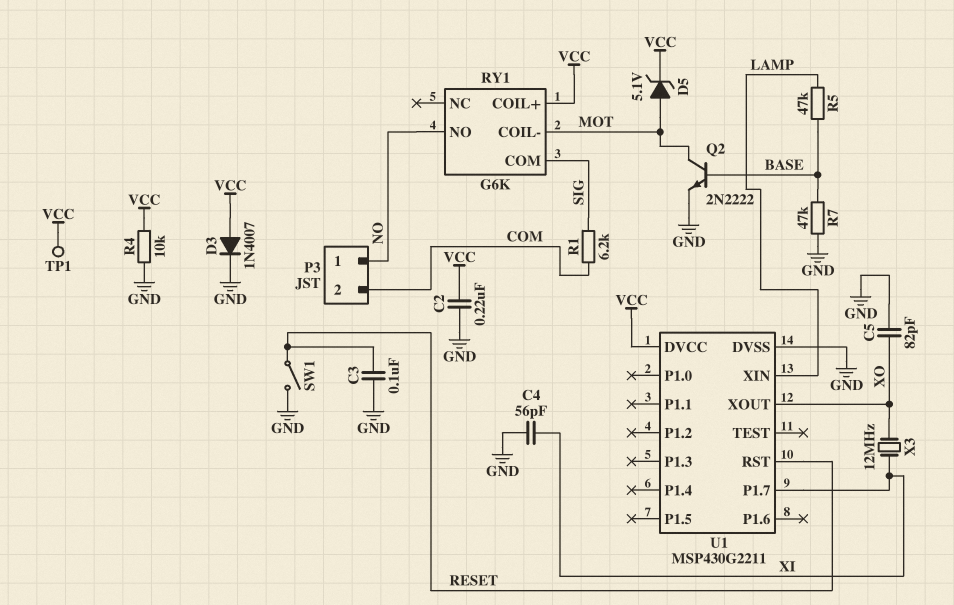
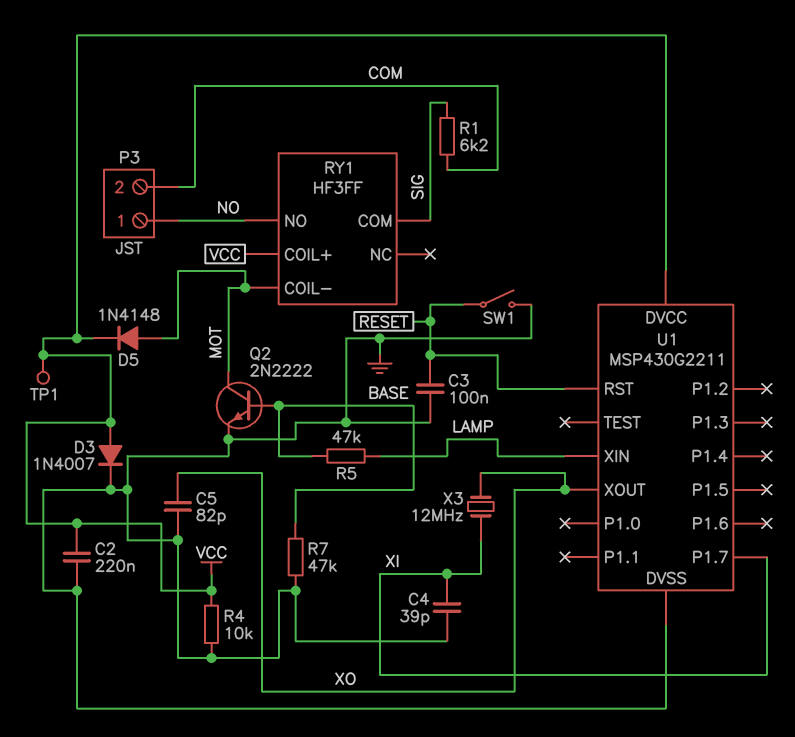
C4: 56pF (GND, XI) -> 39pF (GND, XI)
D5: zener 5.1V (A MOT, K VCC) -> diode 1N4148 (A MOT, K VCC)
RY1: G6K -> HF3FF

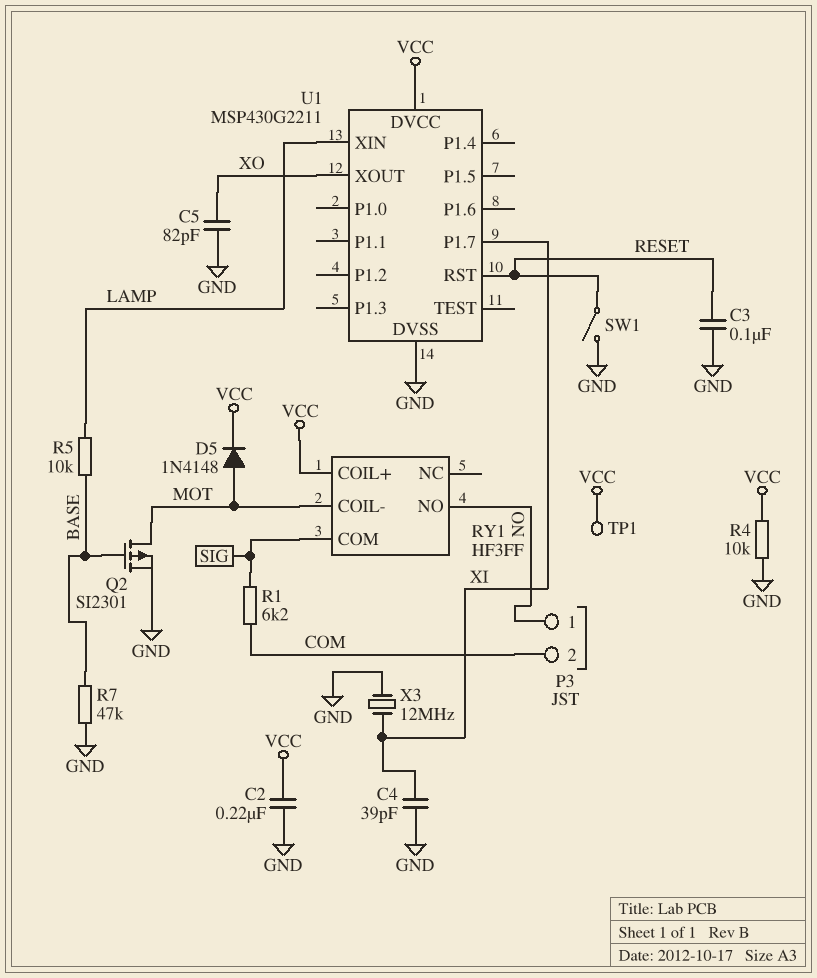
D3: diode 1N4007 (A VCC, K GND) -> none
Q2: NPN 2N2222 (B BASE, C MOT, E GND) -> PMOS SI2301 (G BASE, D MOT, S GND)
R5: 47k (BASE, LAMP) -> 10k (BASE, LAMP)
X3: 12MHz (XI, XO) -> 12MHz (GND, XI)

